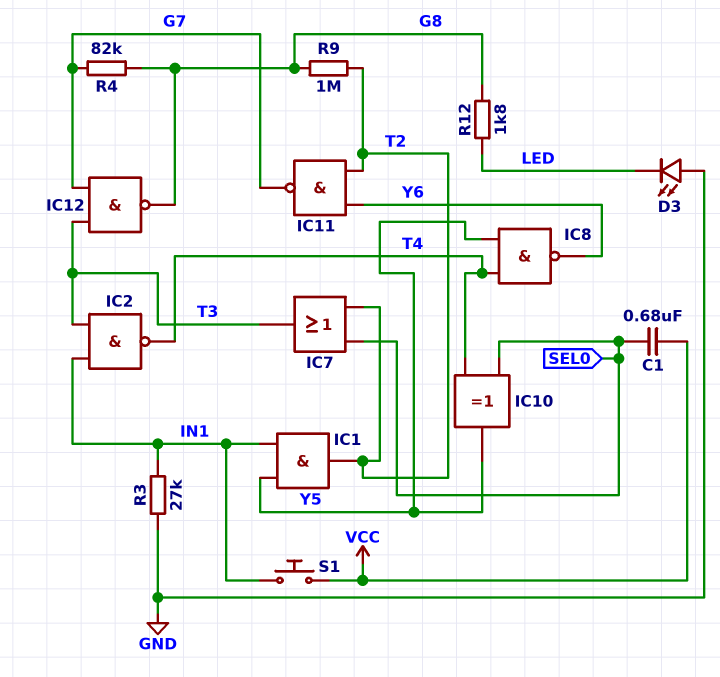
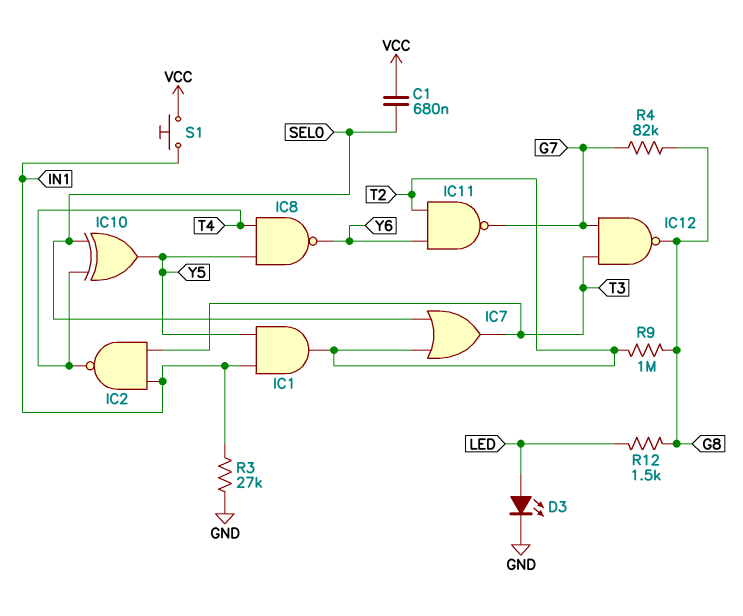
D3: LED (A GND, K LED) -> LED (A LED, K GND)
R12: 1.8k (G8, LED) -> 1.5k (G8, LED)

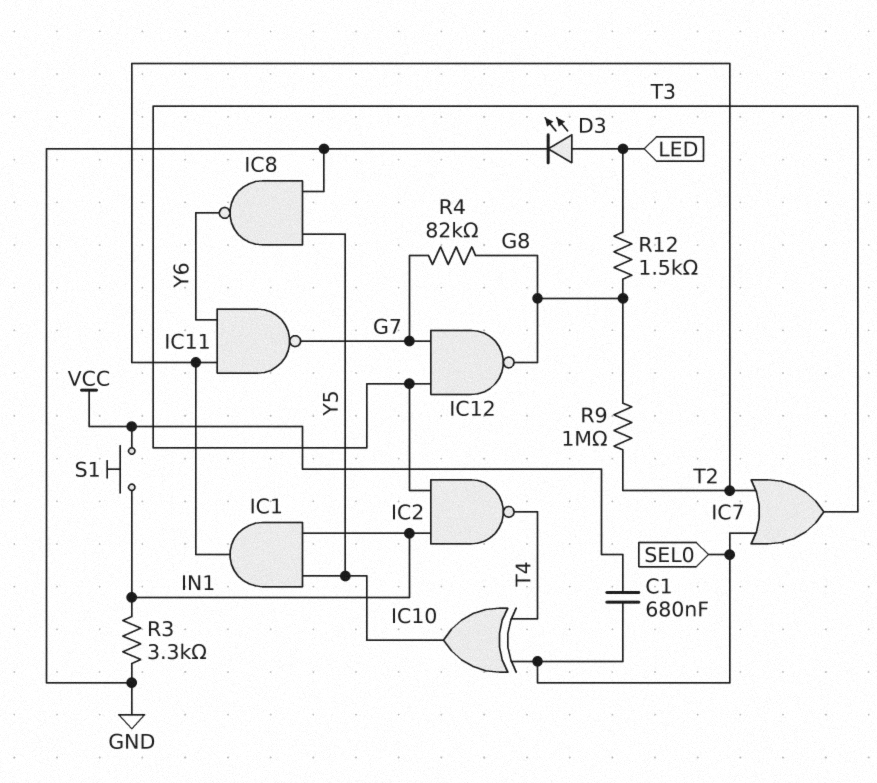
IC8: NAND (in T4, in Y5, out Y6) -> NAND (in GND, in Y5, out Y6)
R3: 27k (GND, IN1) -> 3.3k (GND, IN1)

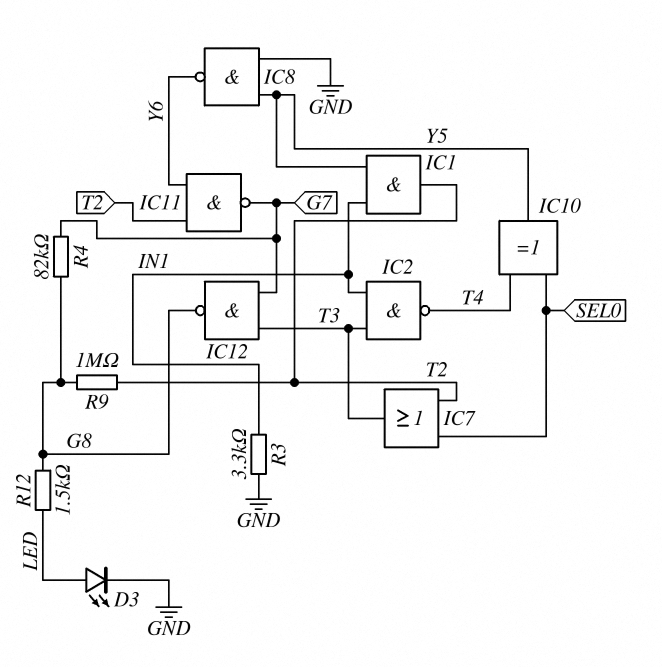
C1: 680nF (SEL0, VCC) -> none
S1: button (IN1, VCC) -> none

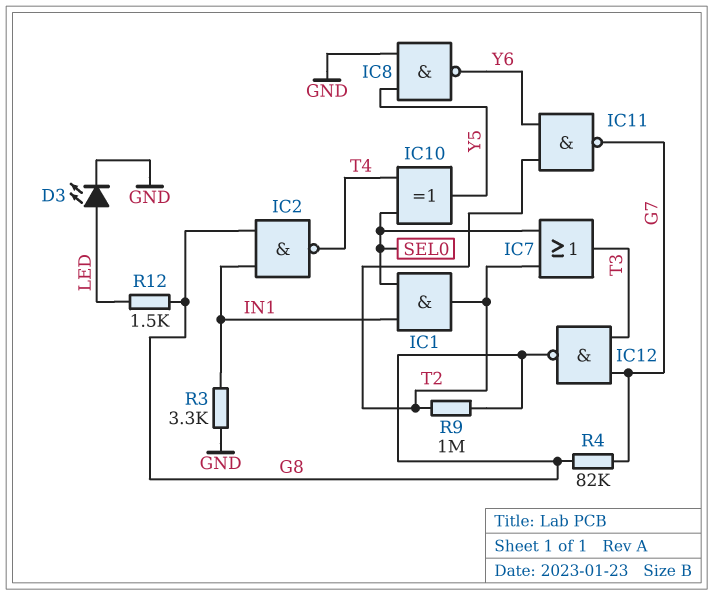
IC1: AND (in IN1, in Y5, out T2) -> AND (in IN1, in SEL0, out T2)
IC2: NAND (in IN1, in T3, out T4) -> NAND (in G8, in IN1, out T4)

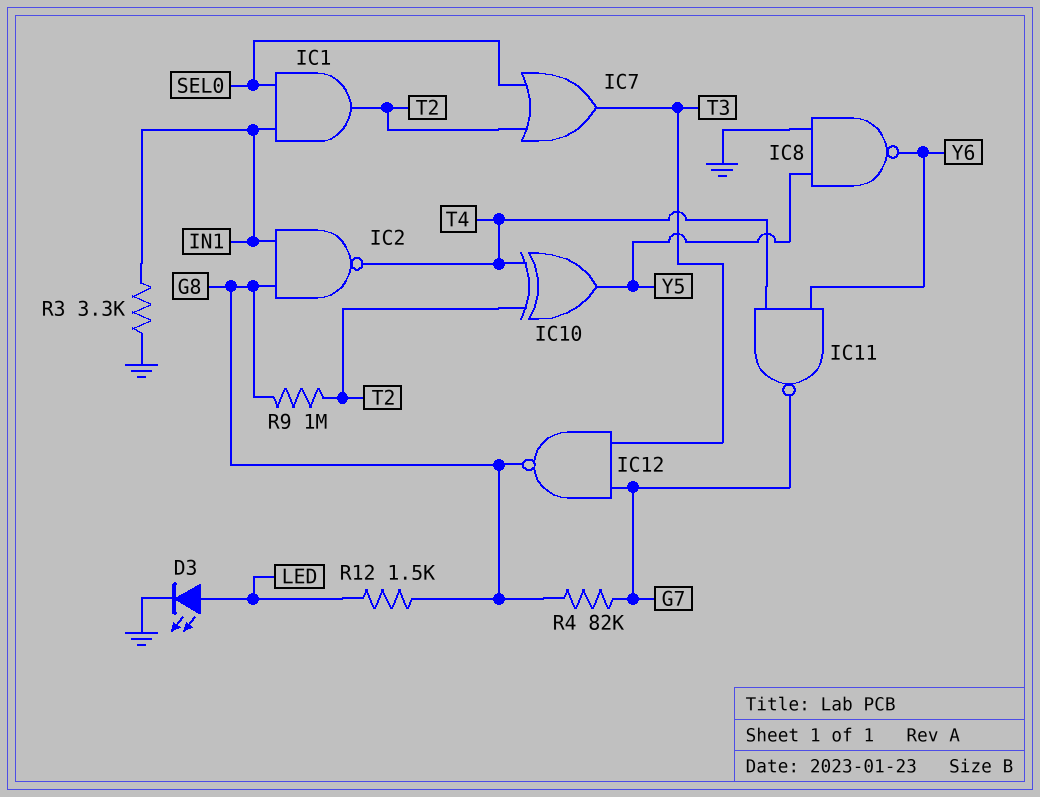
IC10: XOR (in SEL0, in T4, out Y5) -> XOR (in T2, in T4, out Y5)
IC11: NAND (in T2, in Y6, out G7) -> NAND (in T4, in Y6, out G7)

